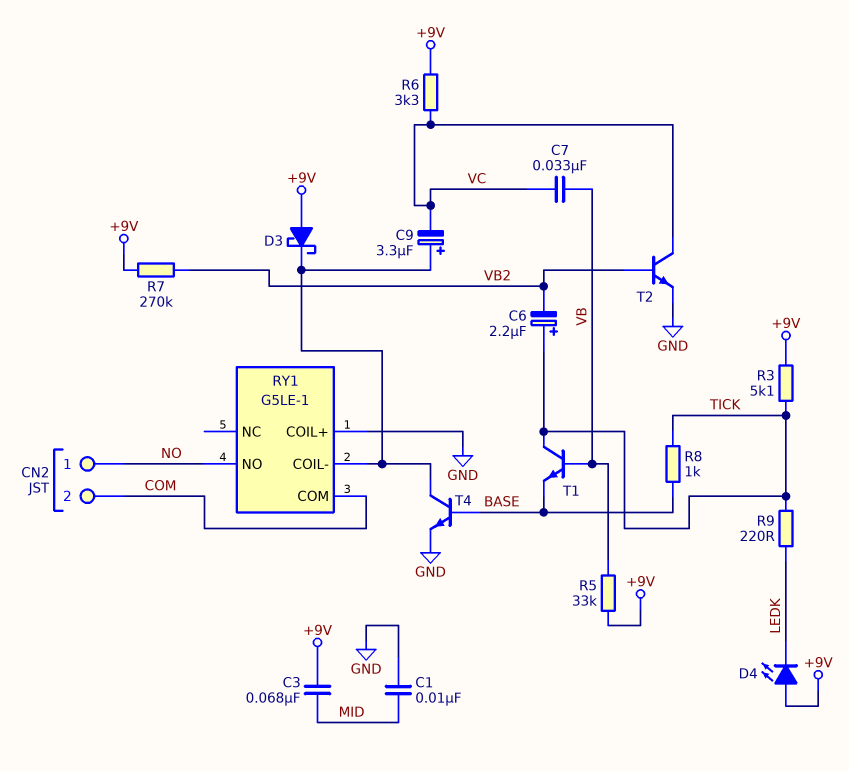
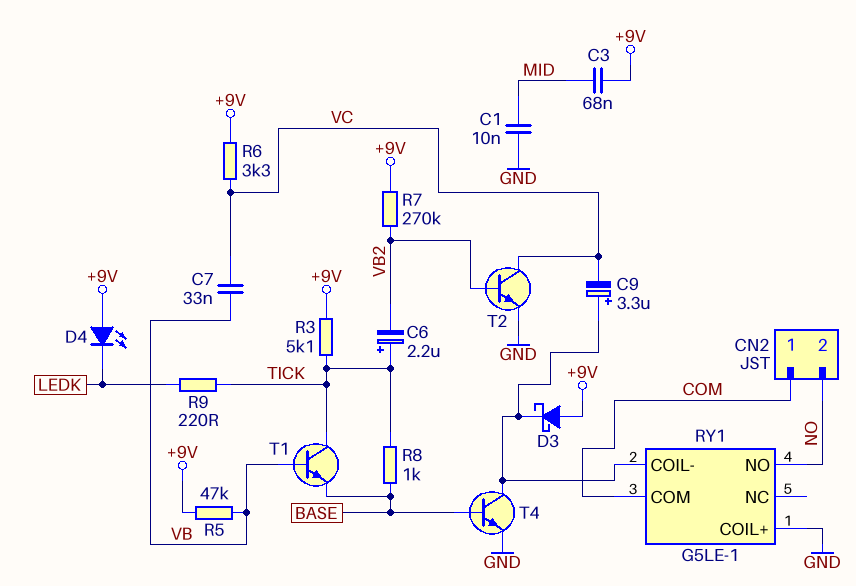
CN2 pin 1: NO -> COM
CN2 pin 2: COM -> NO
R5: 33k (+9V, VB) -> 47k (+9V, VB)

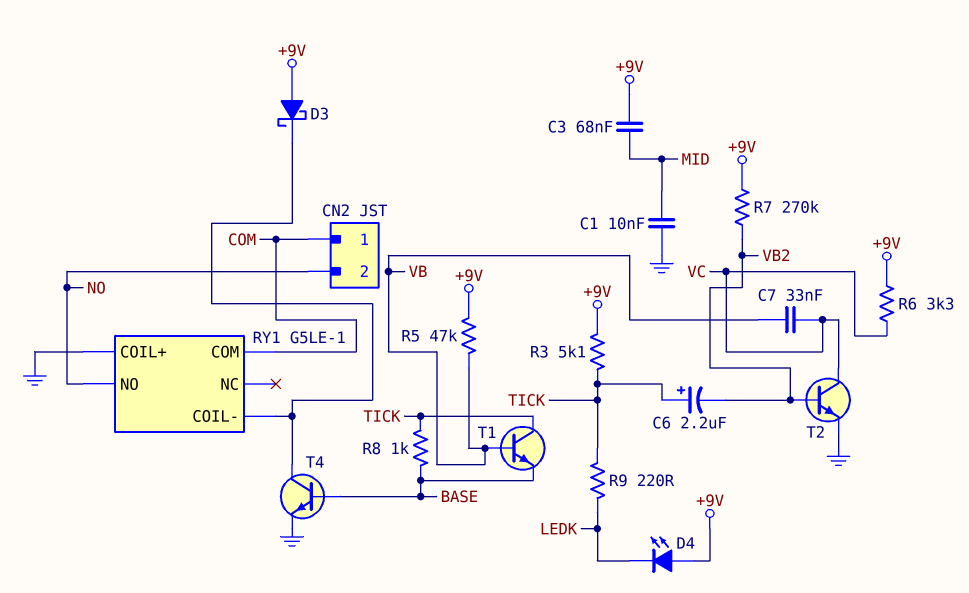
C9: 3.3uF (plus RY1/COIL-, minus VC) -> none

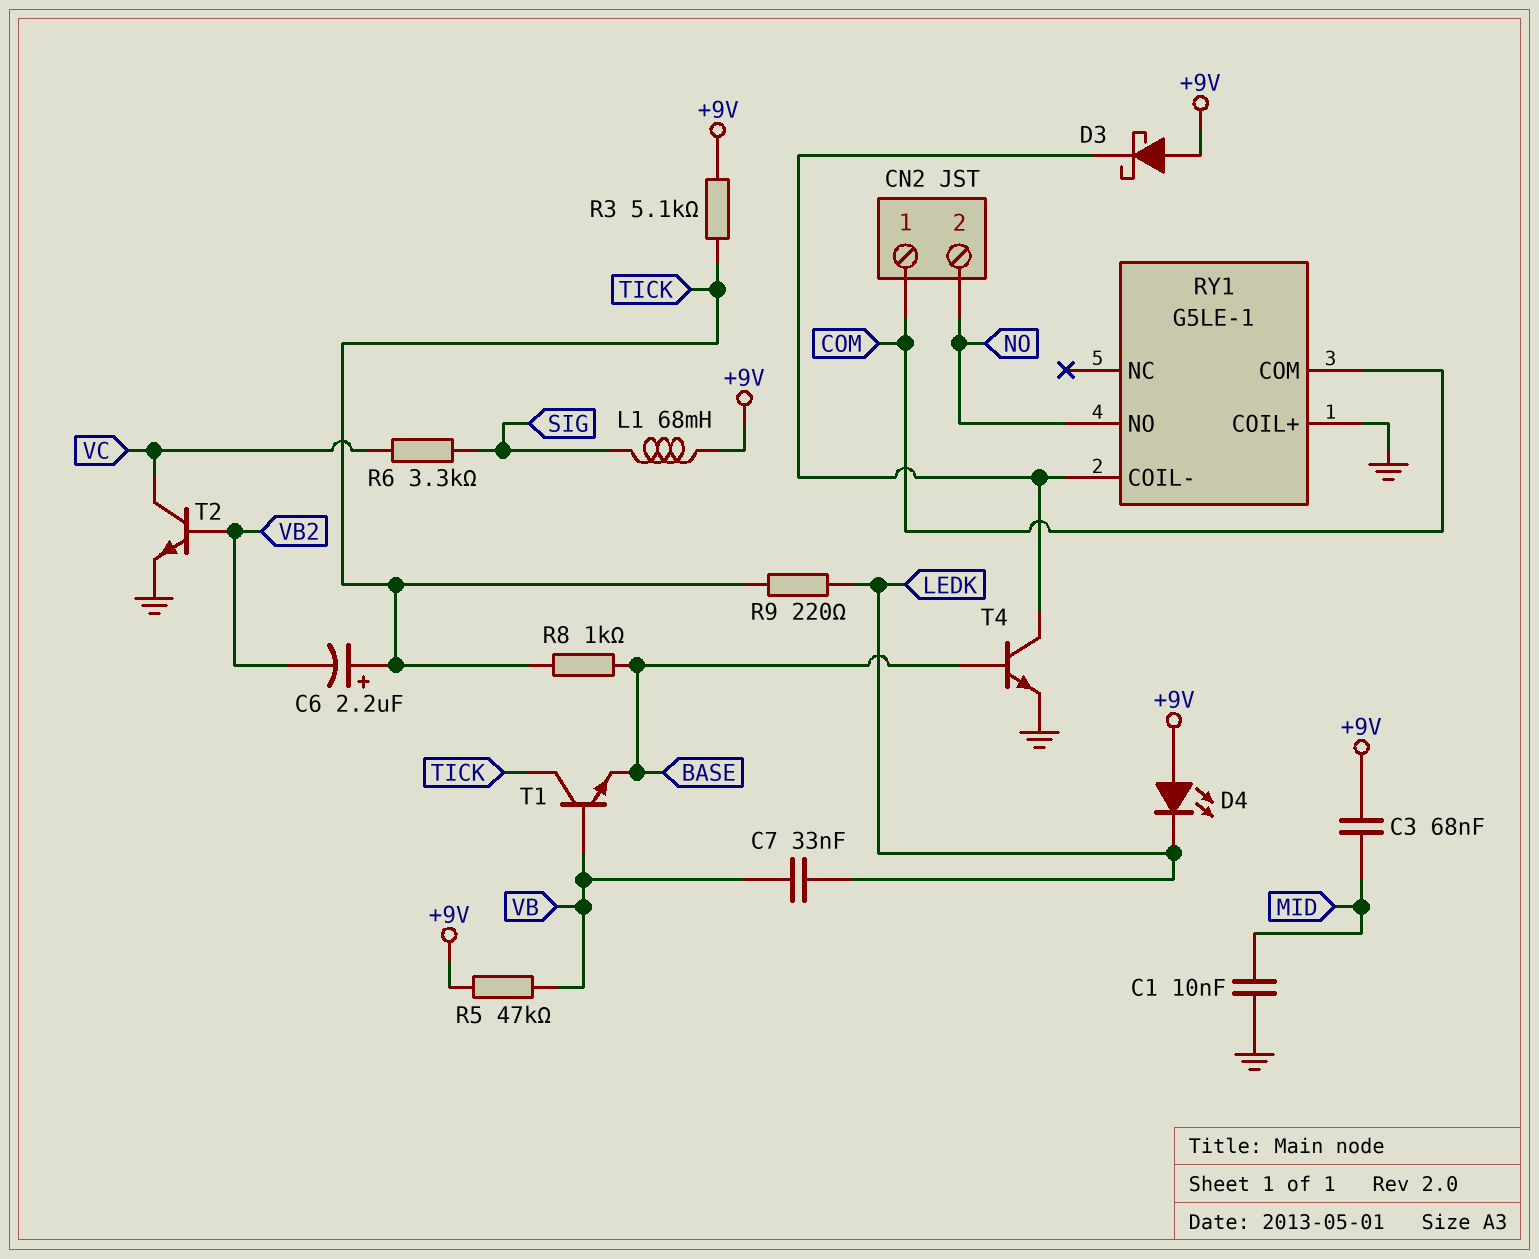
C7: 33nF (VB, VC) -> 33nF (LEDK, VB)
L1: none -> 68mH (+9V, SIG)
R6: 3.3k (+9V, VC) -> 3.3k (SIG, VC)
R7: 270k (+9V, VB2) -> none

